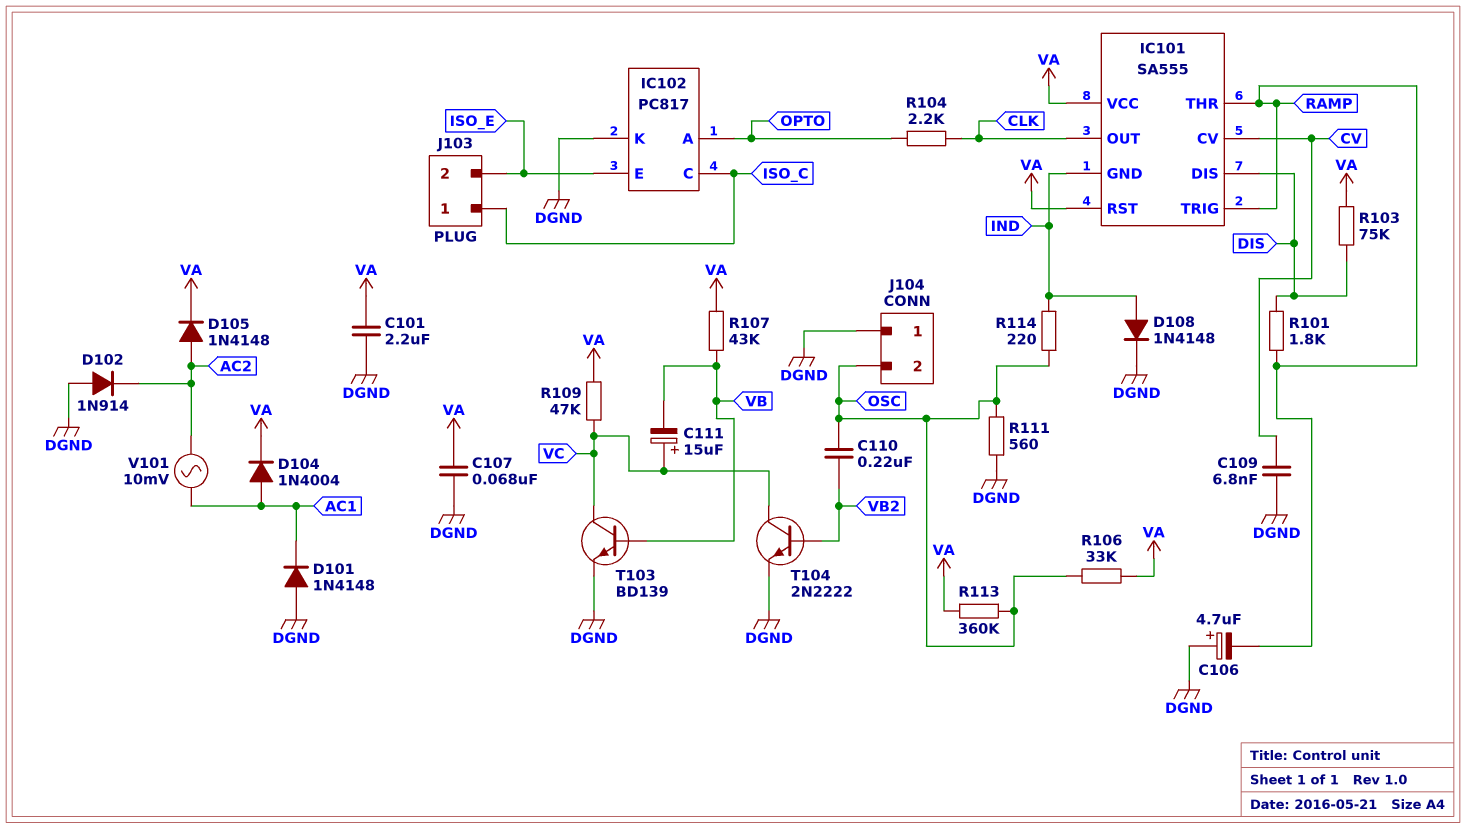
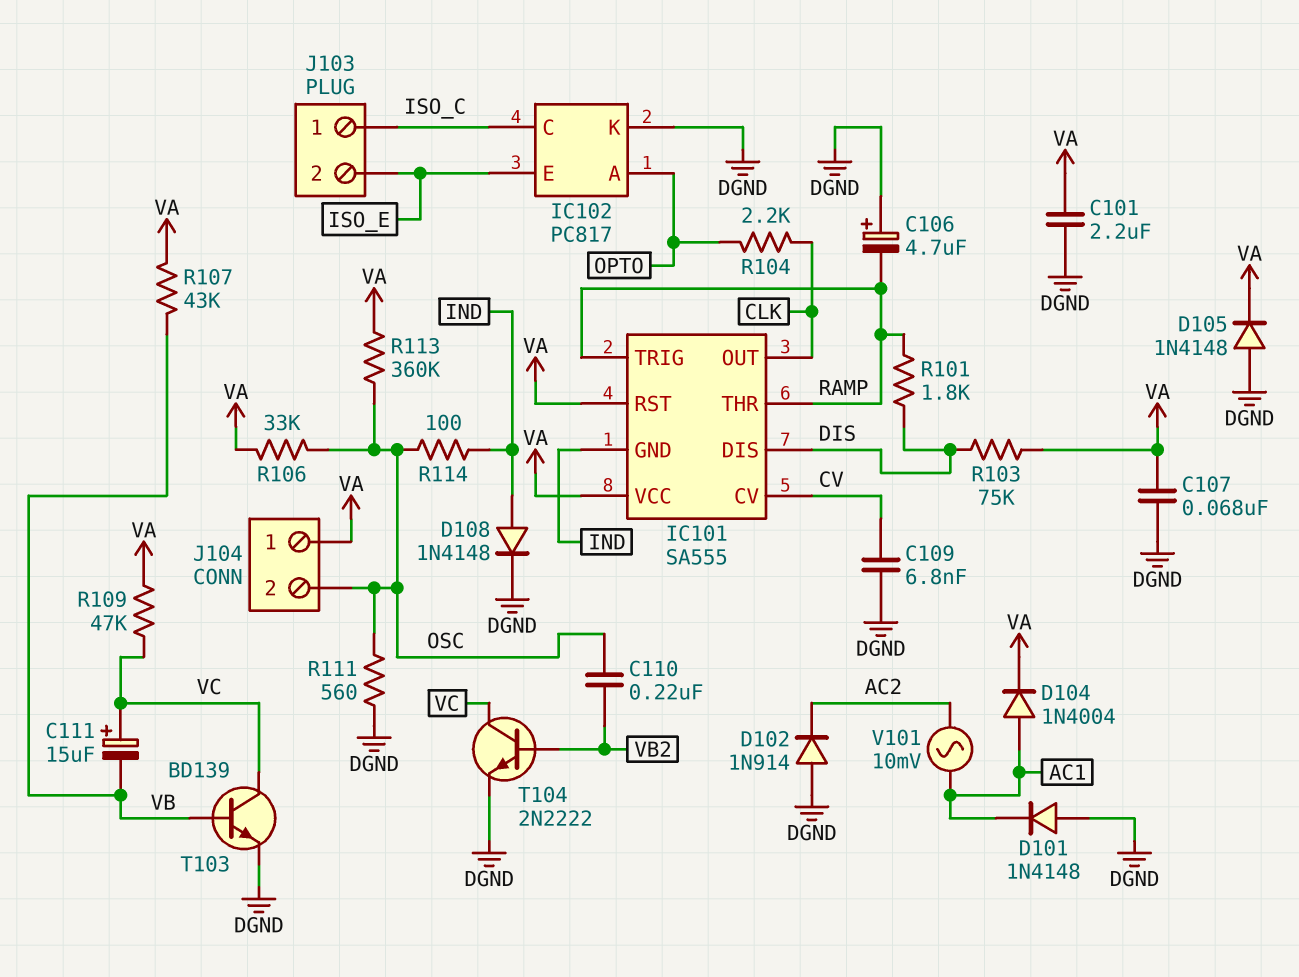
D105: diode 1N4148 (A AC2, K VA) -> diode 1N4148 (A DGND, K VA)
J104 pin 1: DGND -> VA
R114: 220 (IND, OSC) -> 100 (IND, OSC)

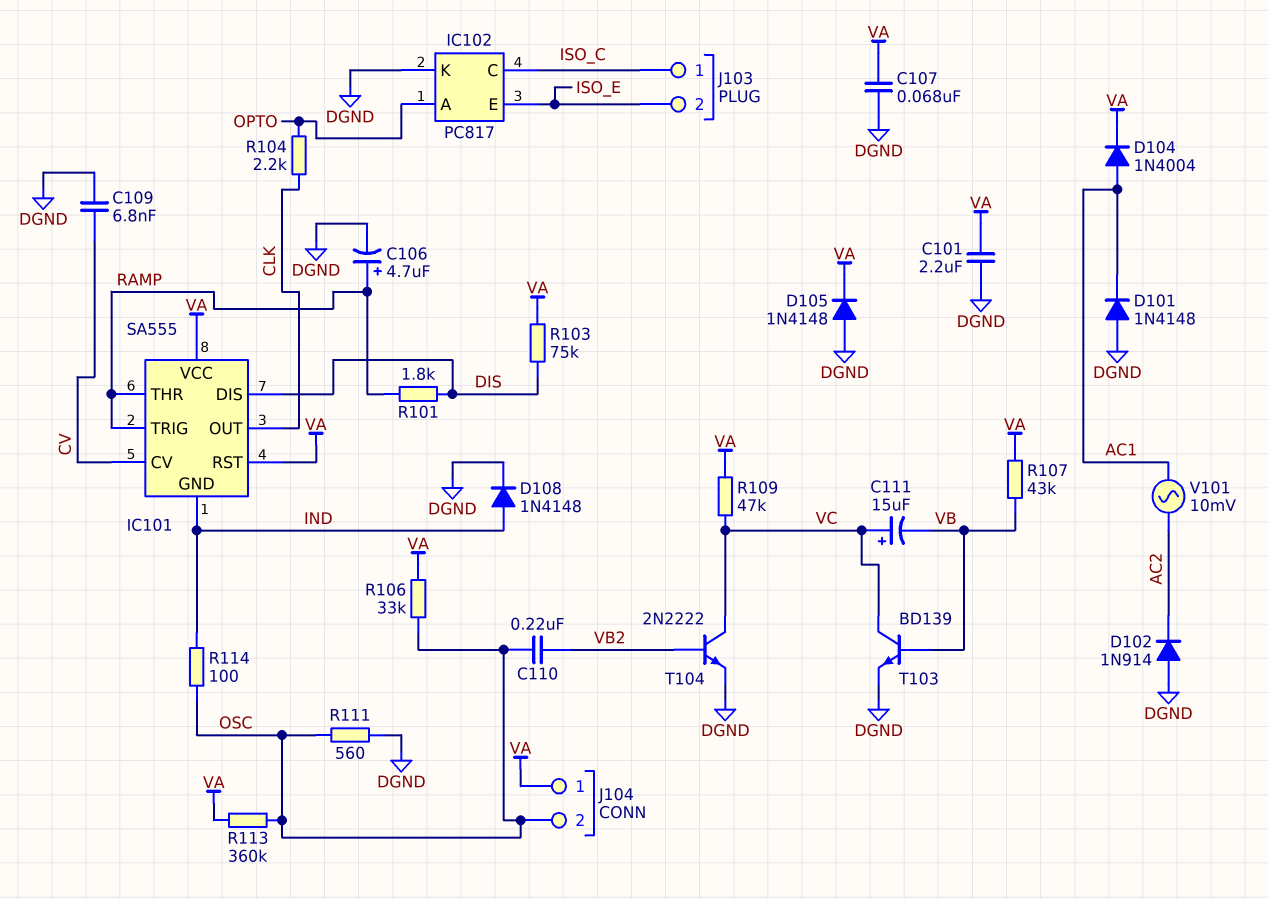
C106: 4.7uF (plus DGND, minus RAMP) -> 4.7uF (plus RAMP, minus DGND)

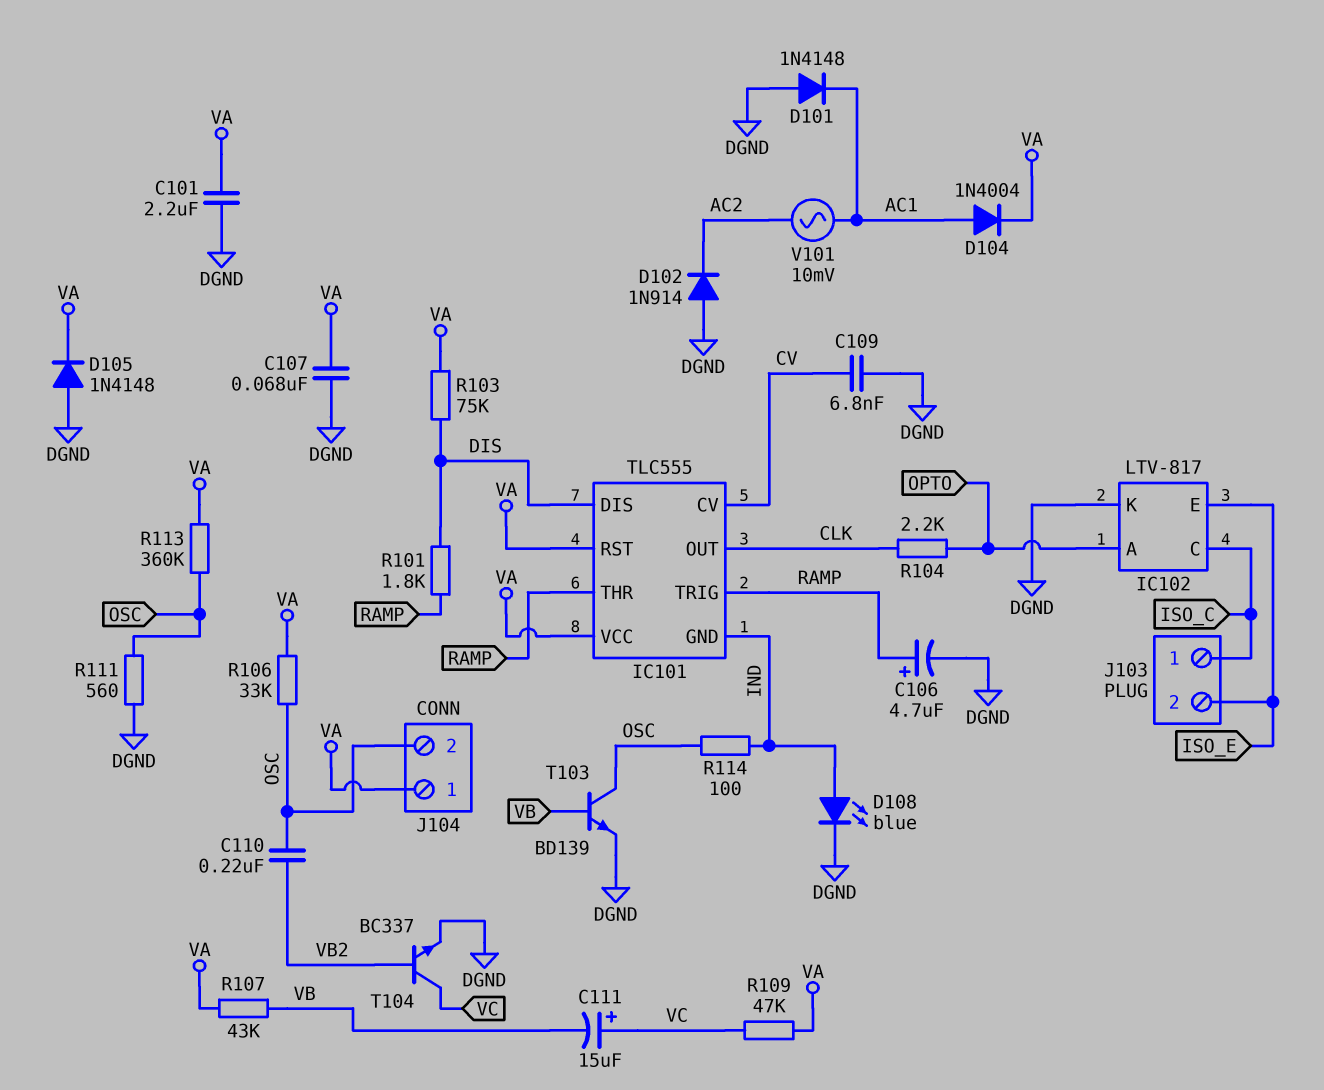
D108: diode 1N4148 (A IND, K DGND) -> LED blue (A IND, K DGND)
IC101: SA555 -> TLC555
IC102: PC817 -> LTV-817
T103: NPN BD139 (B VB, C VC, E DGND) -> NPN BD139 (B VB, C OSC, E DGND)
T104: NPN 2N2222 (B VB2, C VC, E DGND) -> NPN BC337 (B VB2, C VC, E DGND)

